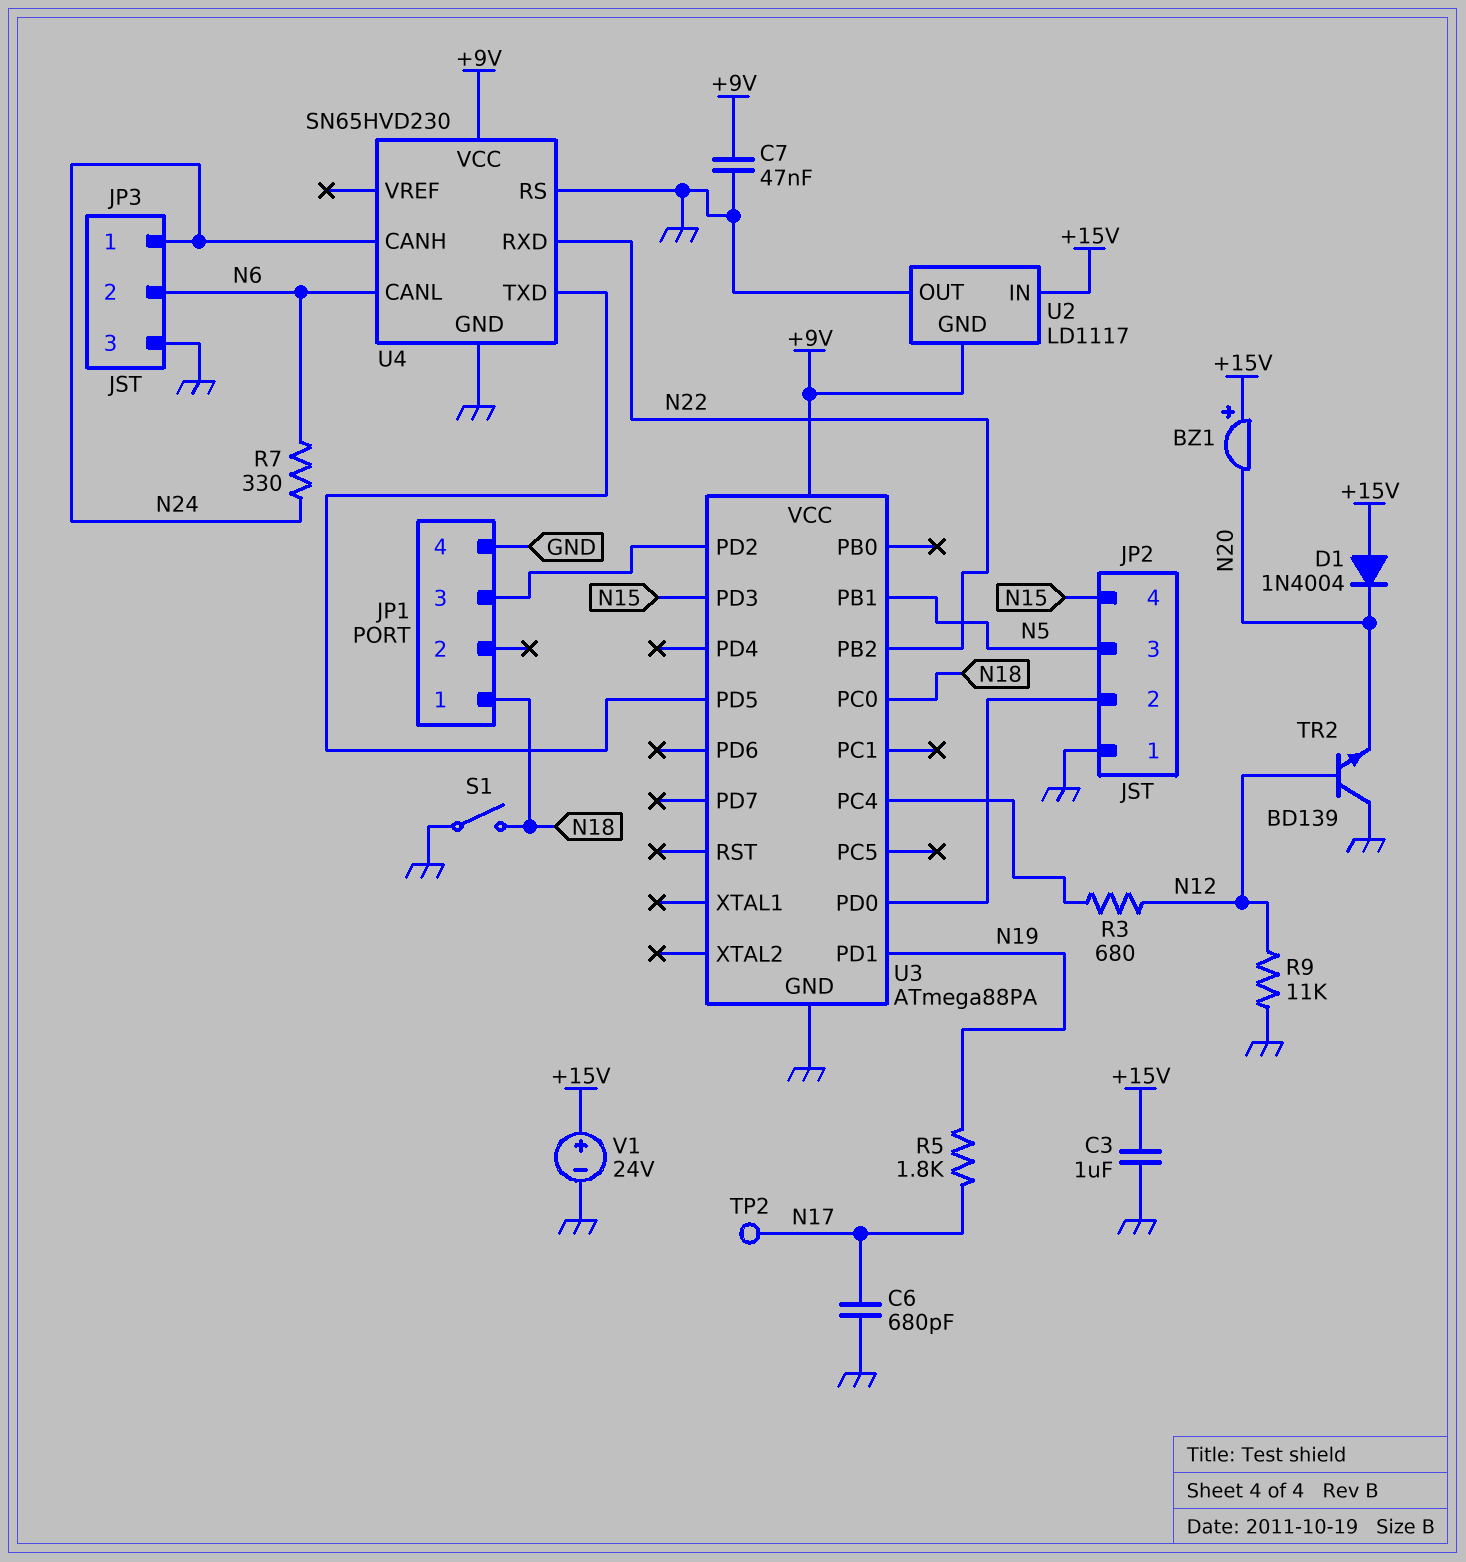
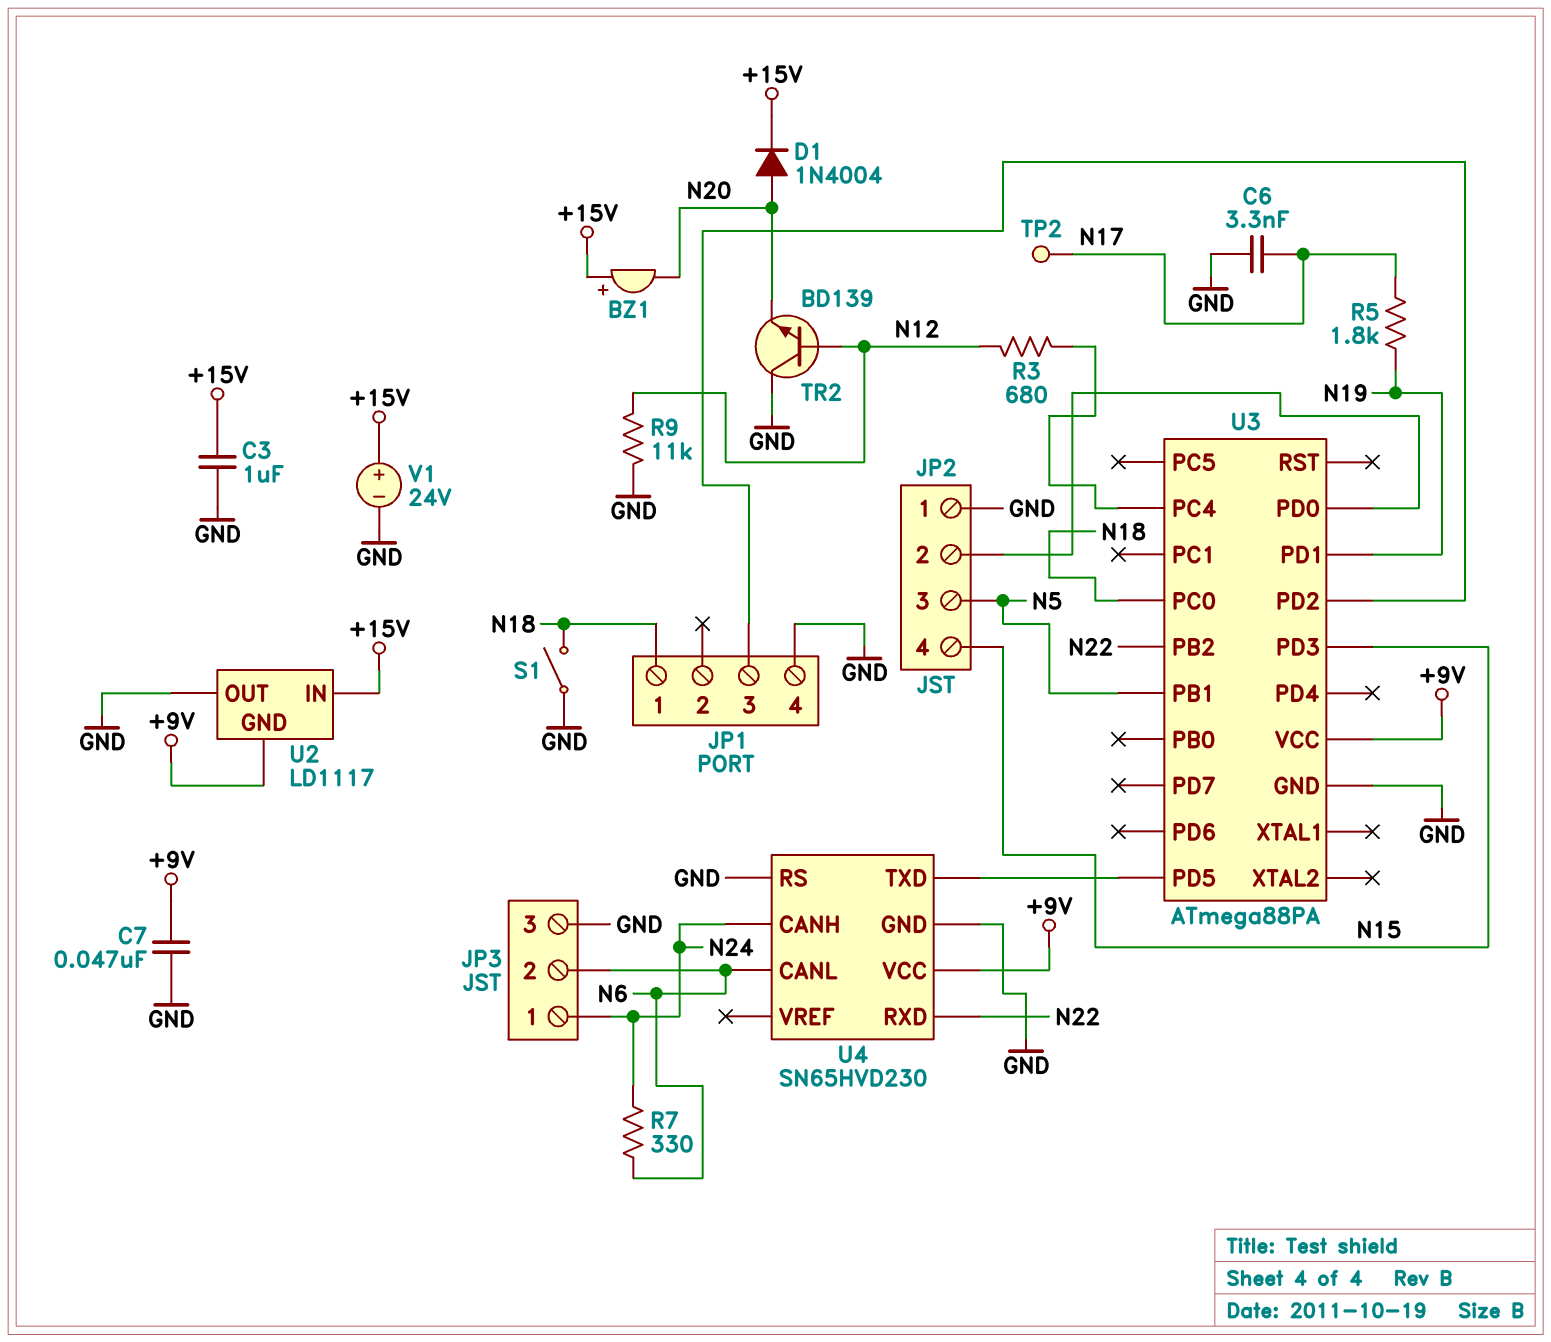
C6: 680pF (GND, N17) -> 3.3nF (GND, N17)
D1: diode 1N4004 (A +15V, K N20) -> diode 1N4004 (A N20, K +15V)

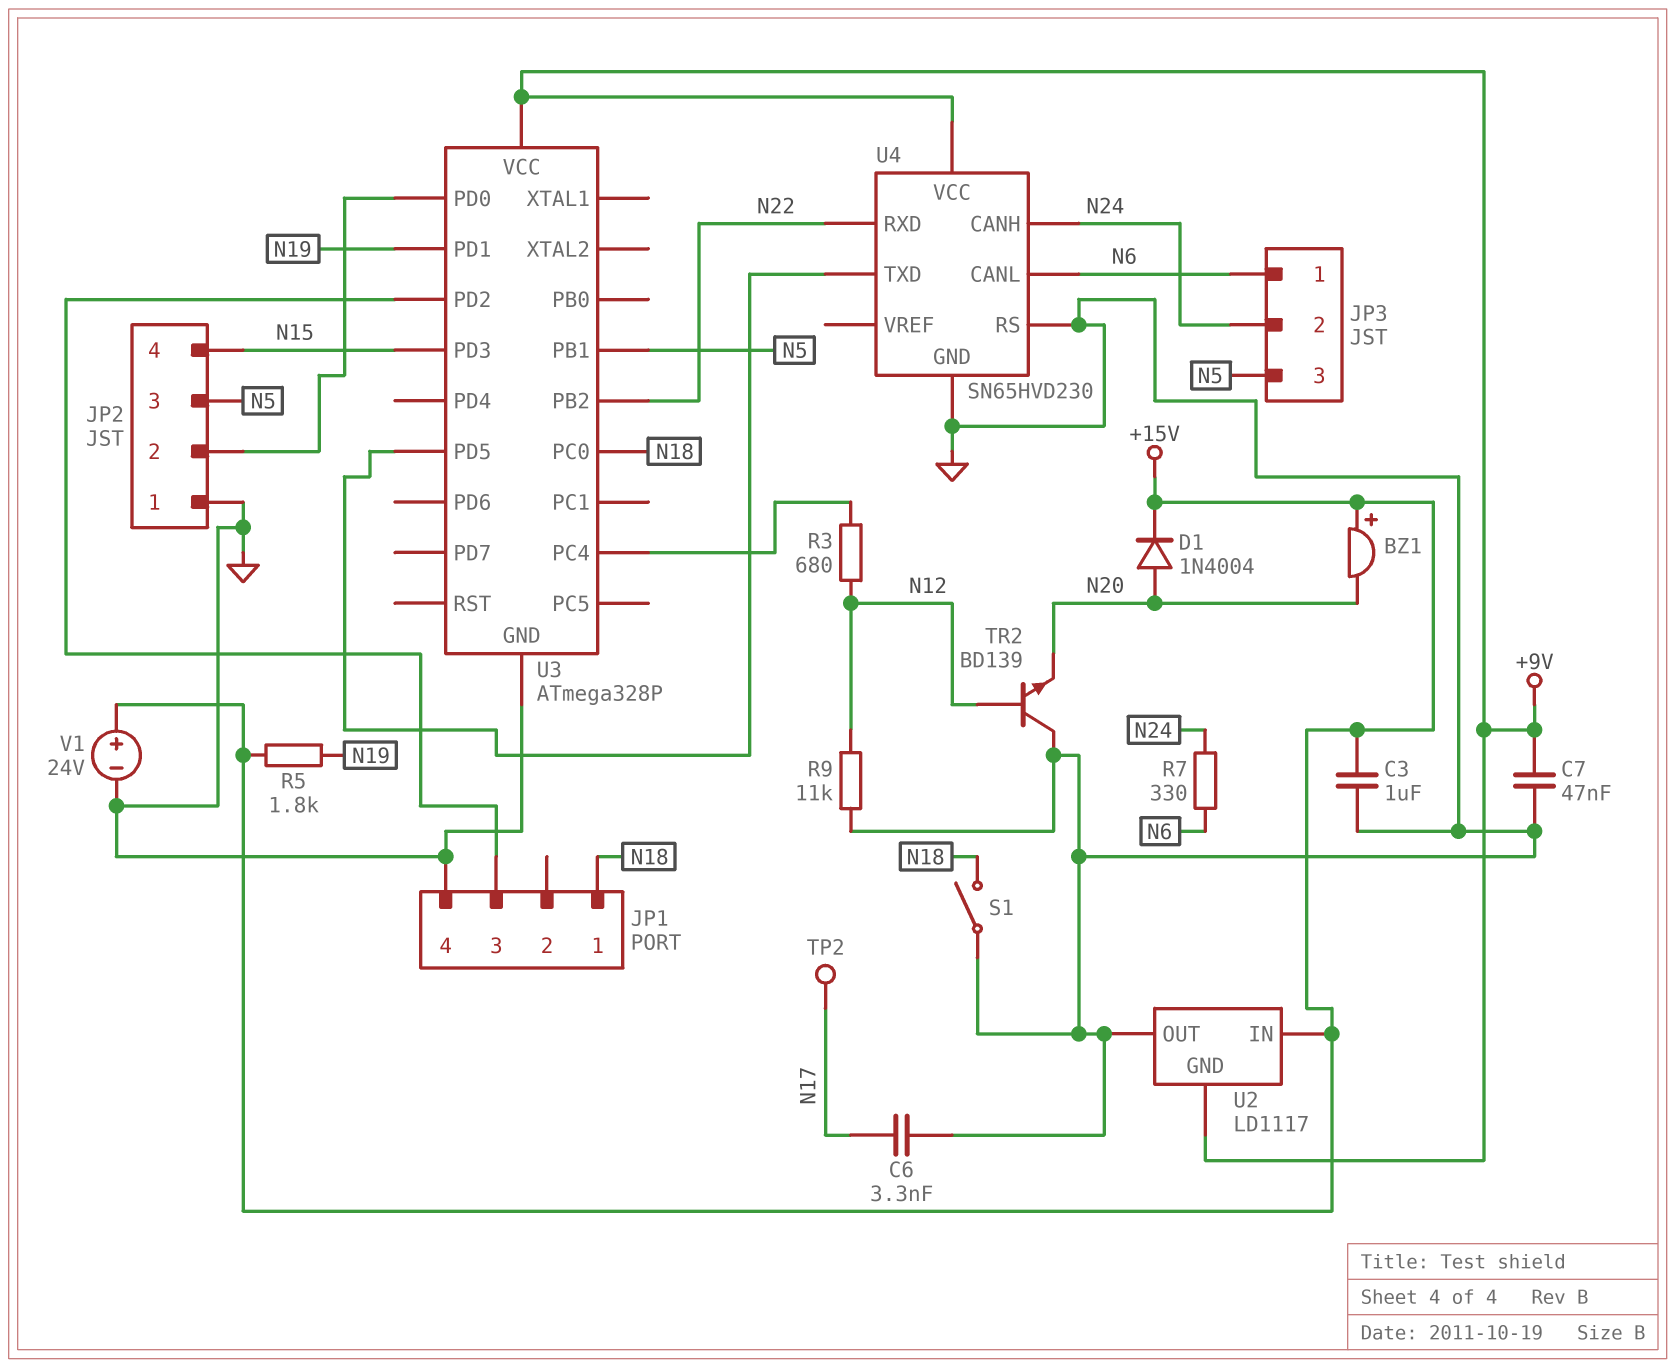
JP3 pin 1: N24 -> N6
JP3 pin 2: N6 -> N24
JP3 pin 3: GND -> N5
R5: 1.8k (N17, N19) -> 1.8k (+15V, N19)
U3: ATmega88PA -> ATmega328P

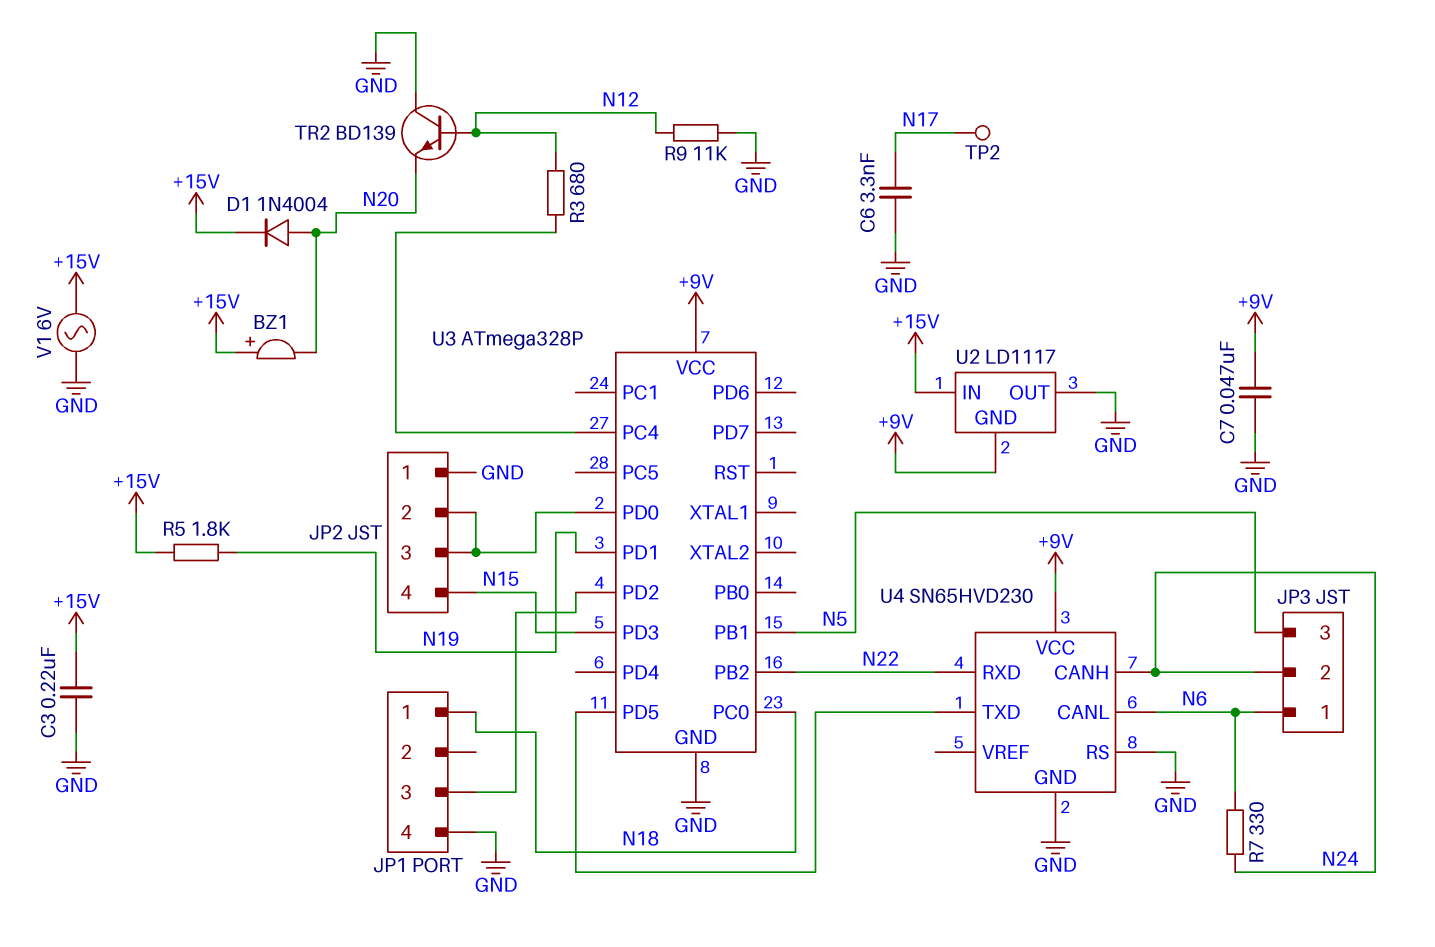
C3: 1uF (+15V, GND) -> 220nF (+15V, GND)
JP2 pin 3: N5 -> JP2/2
S1: switch (GND, N18) -> none
V1: 24V (plus +15V, minus GND) -> AC 6V (+15V, GND)

